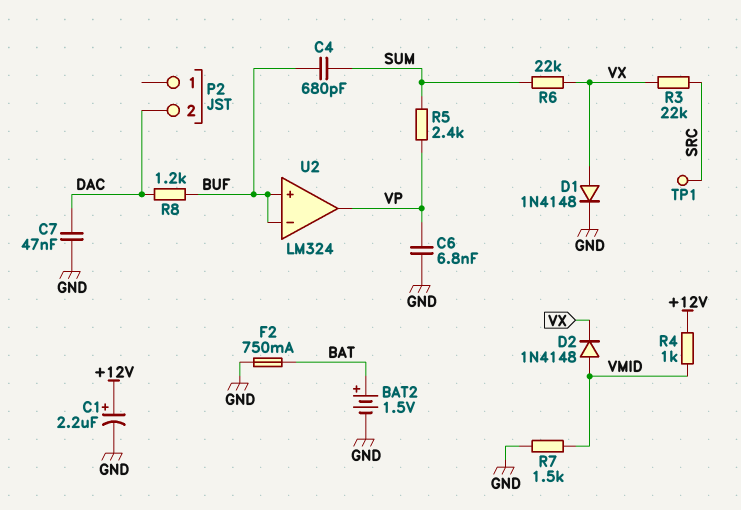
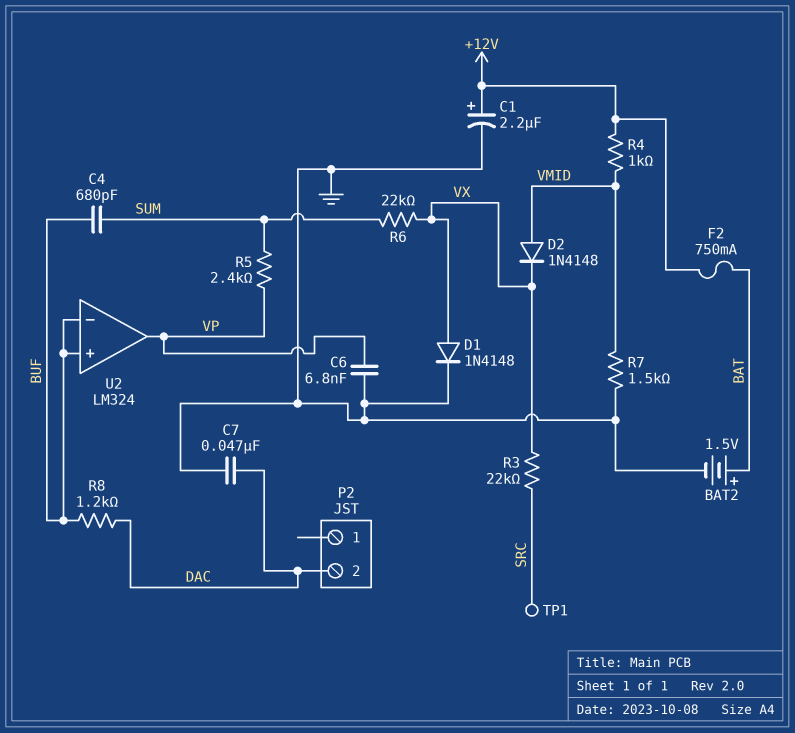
F2: 750mA (BAT, GND) -> 750mA (+12V, BAT)

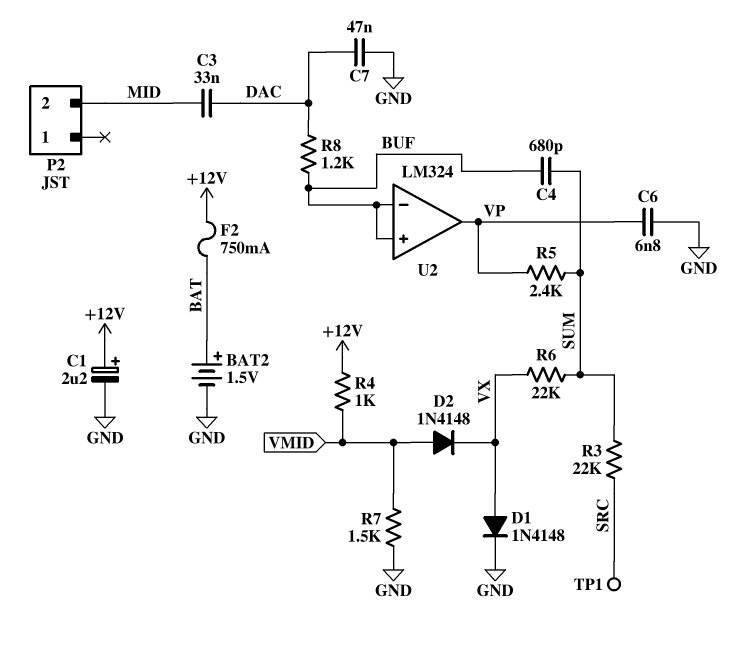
C3: none -> 33nF (DAC, MID)
P2 pin 2: DAC -> MID
R3: 22k (SRC, VX) -> 22k (SRC, SUM)

